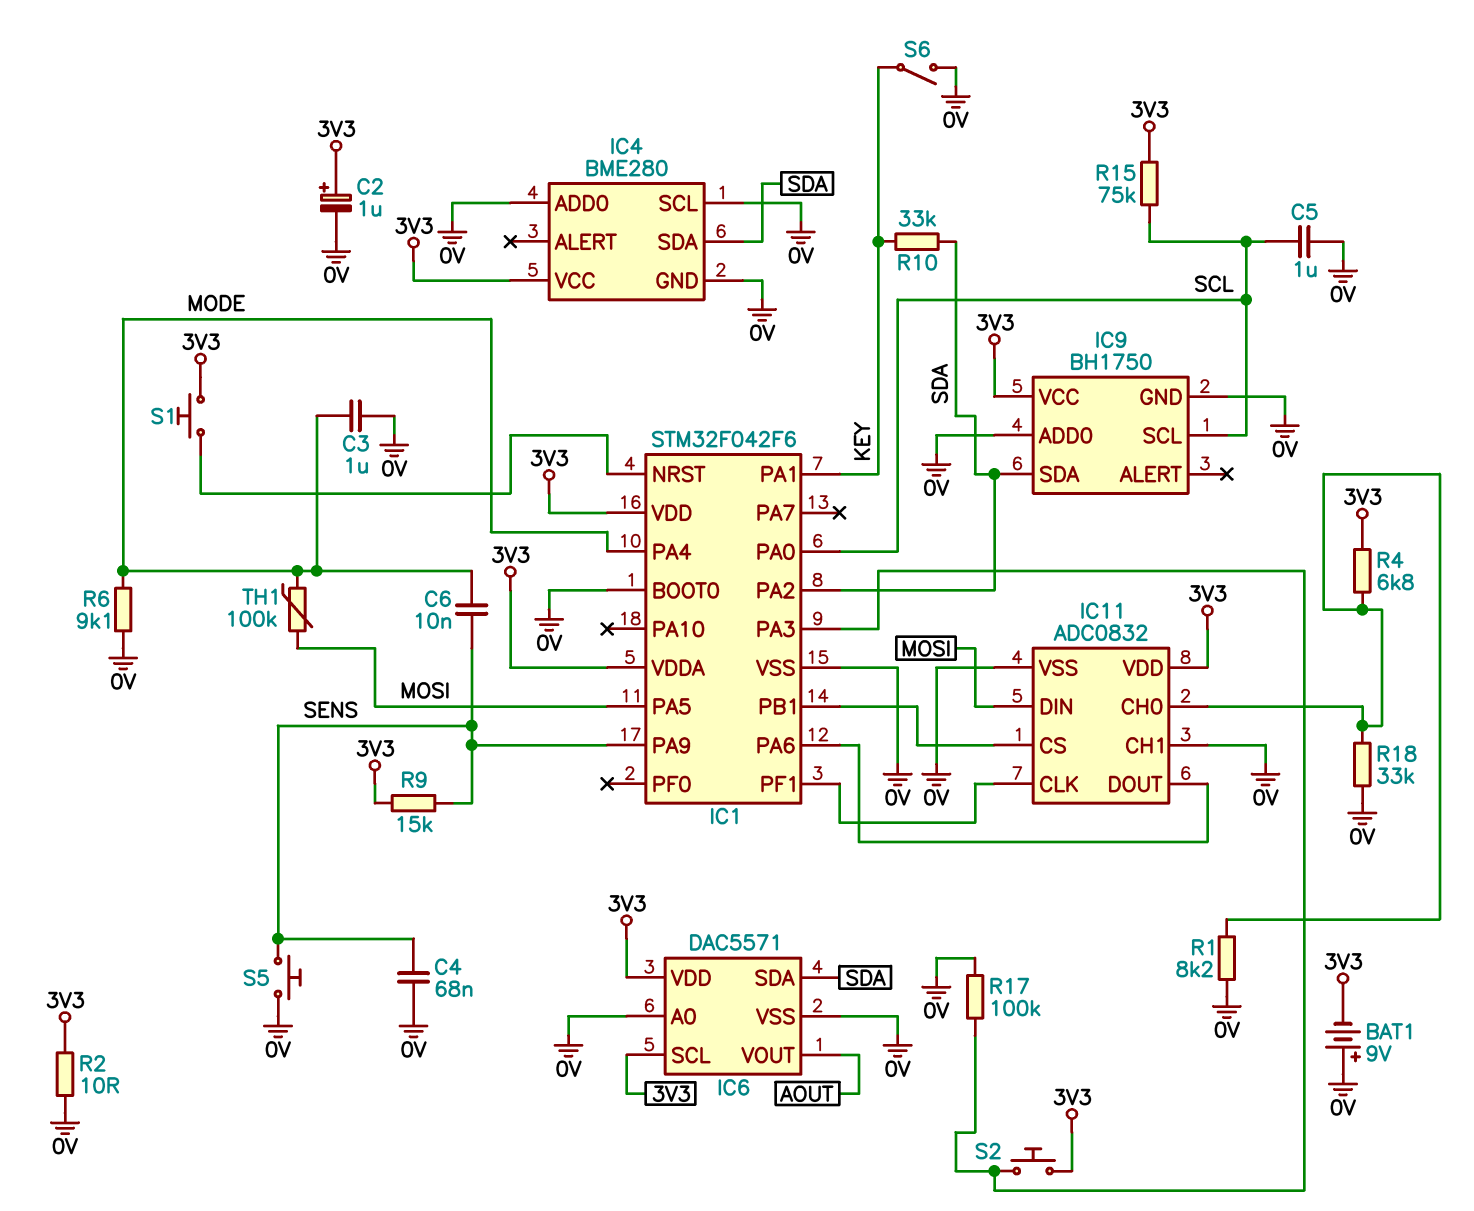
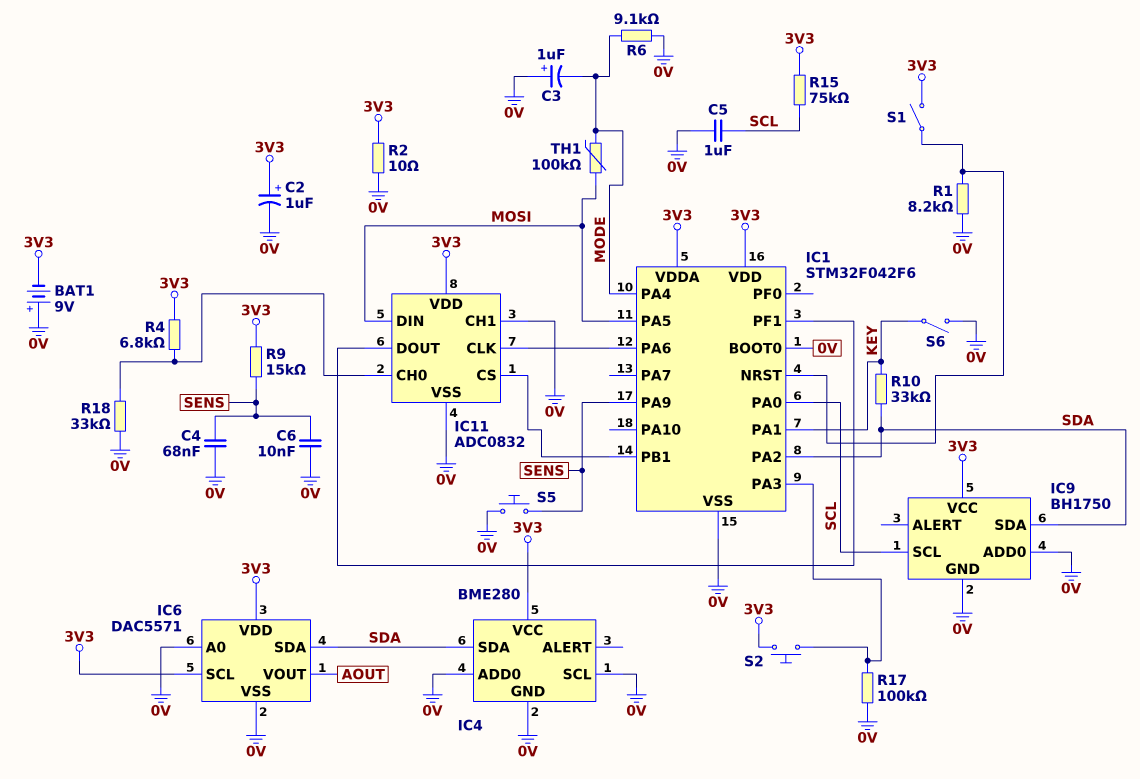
C3: 1uF (0V, MODE) -> 1uF (plus 0V, minus MODE)
C6: 10nF (MODE, SENS) -> 10nF (0V, SENS)
IC11 pin CLK: IC1/PF1 -> IC1/PA6
IC11 pin DOUT: IC1/PA6 -> IC1/PF1
R1: 8.2k (0V, IC11/CH0) -> 8.2k (0V, IC1/NRST)
S1: button (3V3, IC1/NRST) -> switch (3V3, IC1/NRST)

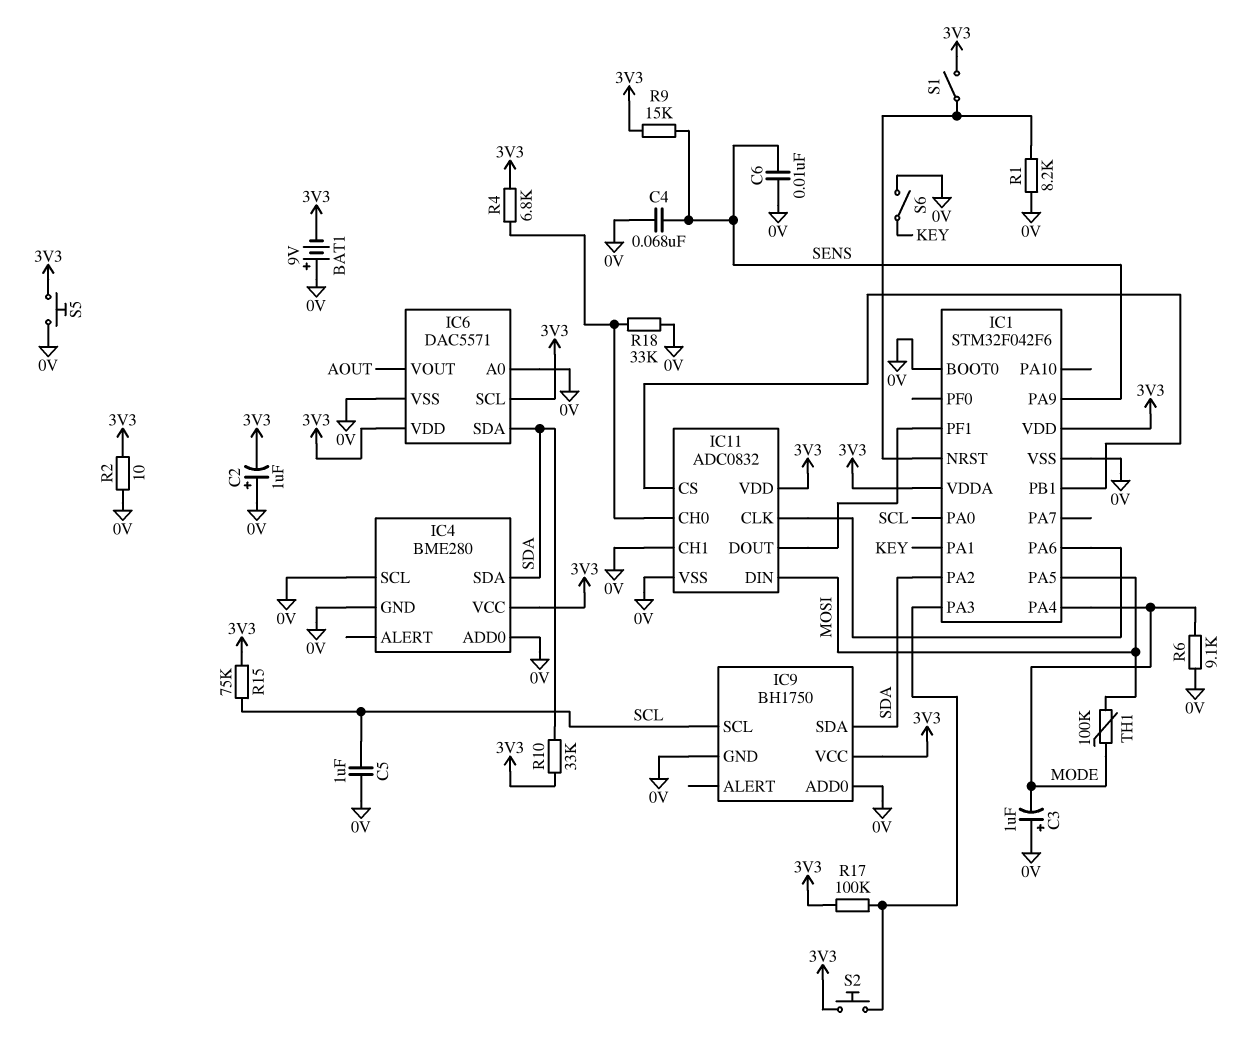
C2: 1uF (plus 3V3, minus 0V) -> 1uF (plus 0V, minus 3V3)
R10: 33k (KEY, SDA) -> 33k (3V3, SDA)
R17: 100k (0V, IC1/PA3) -> 100k (3V3, IC1/PA3)
S5: button (0V, SENS) -> button (0V, 3V3)

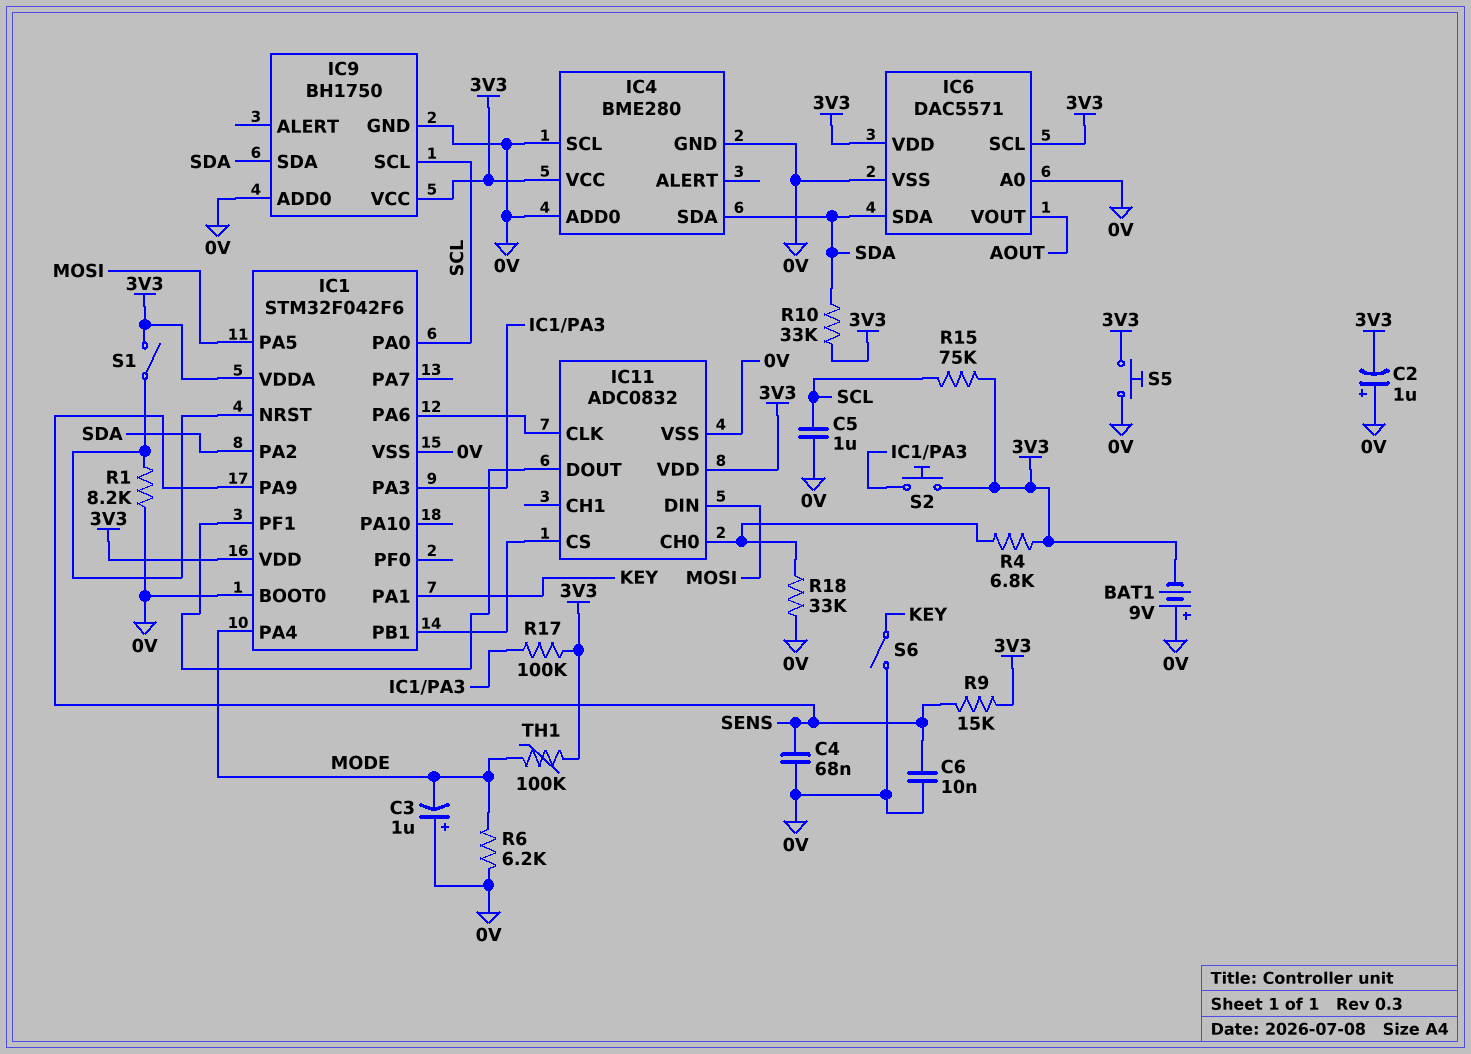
IC11 pin CH1: 0V -> none
R2: 10 (0V, 3V3) -> none
R6: 9.1k (0V, MODE) -> 6.2k (0V, MODE)
TH1: 100k (MODE, MOSI) -> 100k (3V3, MODE)

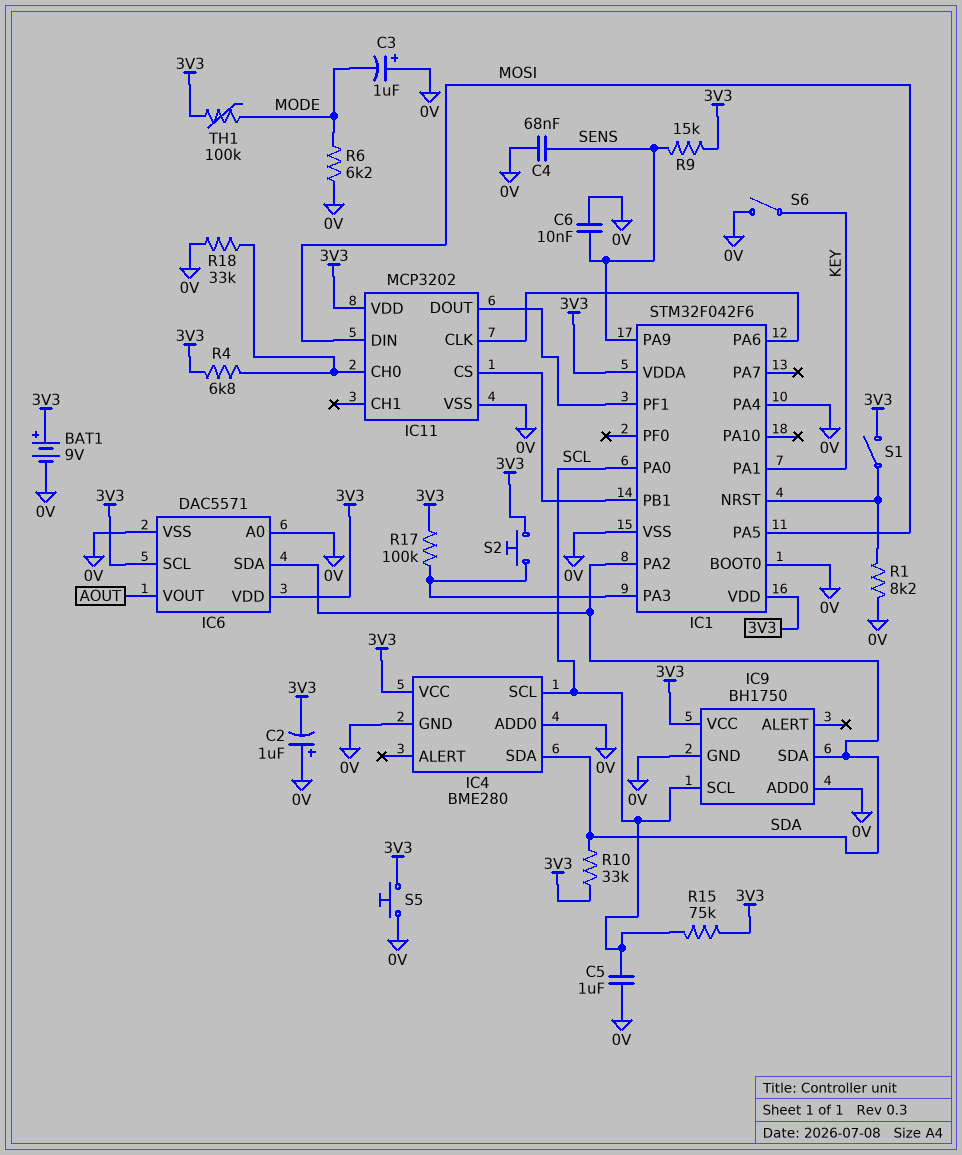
BAT1: 9V (plus 0V, minus 3V3) -> 9V (plus 3V3, minus 0V)
IC1 pin PA4: MODE -> 0V
IC4 pin SCL: 0V -> SCL
IC11: ADC0832 -> MCP3202

